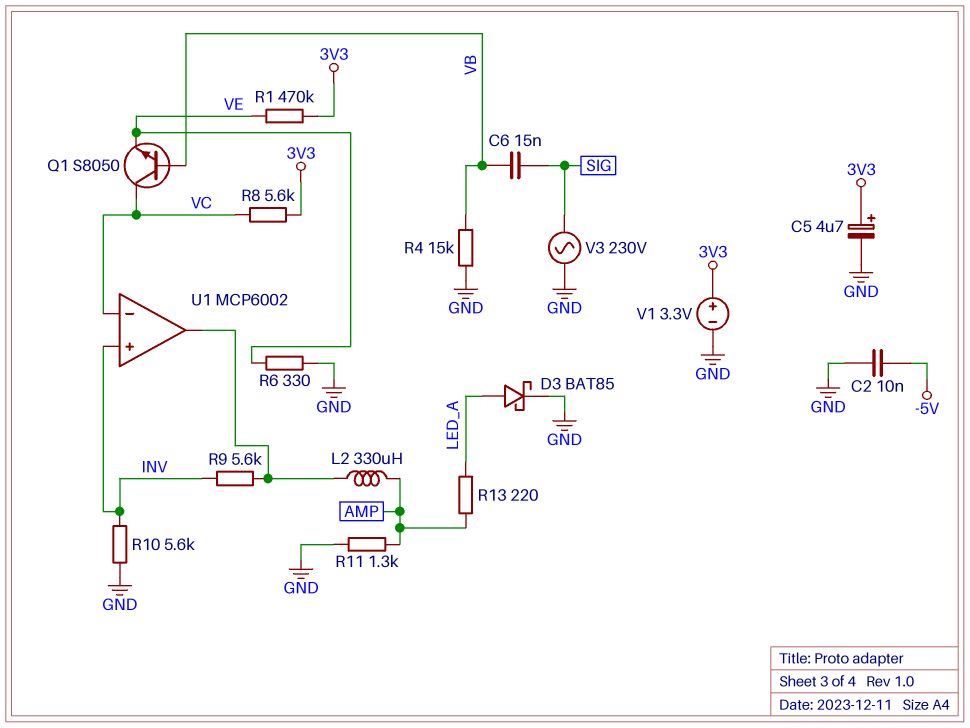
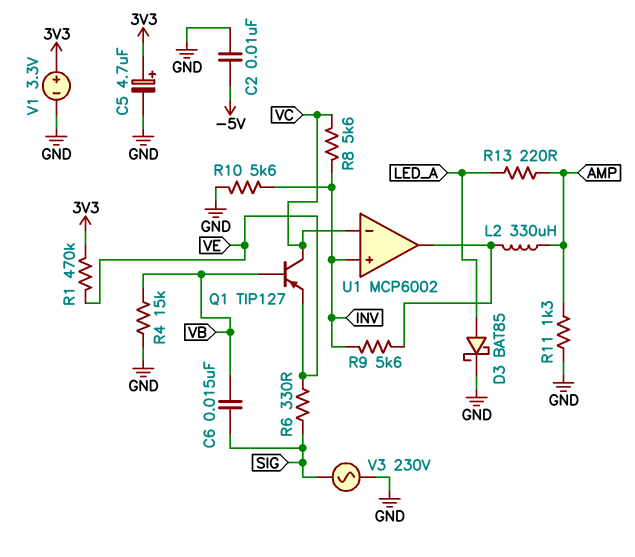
Q1: NPN S8050 (B VB, C VC, E VE) -> PNP TIP127 (B VB, C VC, E VE)
R6: 330 (GND, VE) -> 330 (SIG, VE)
R8: 5.6k (3V3, VC) -> 5.6k (INV, VC)

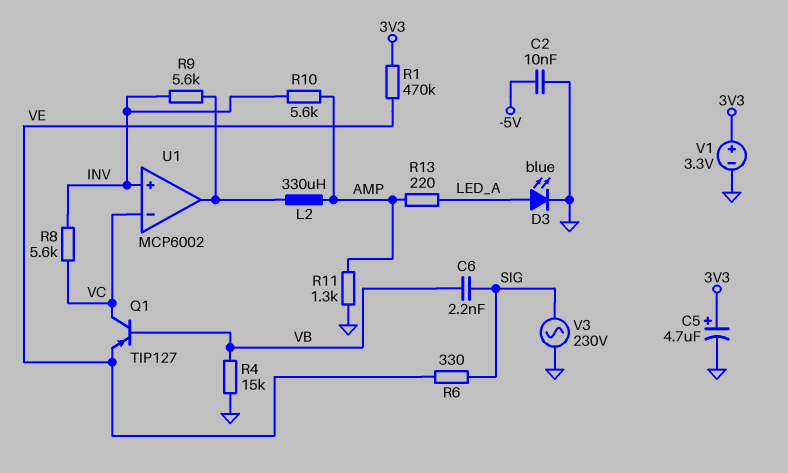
C6: 15nF (SIG, VB) -> 2.2nF (SIG, VB)
D3: schottky BAT85 (A LED_A, K GND) -> LED blue (A LED_A, K GND)
R10: 5.6k (GND, INV) -> 5.6k (AMP, INV)

